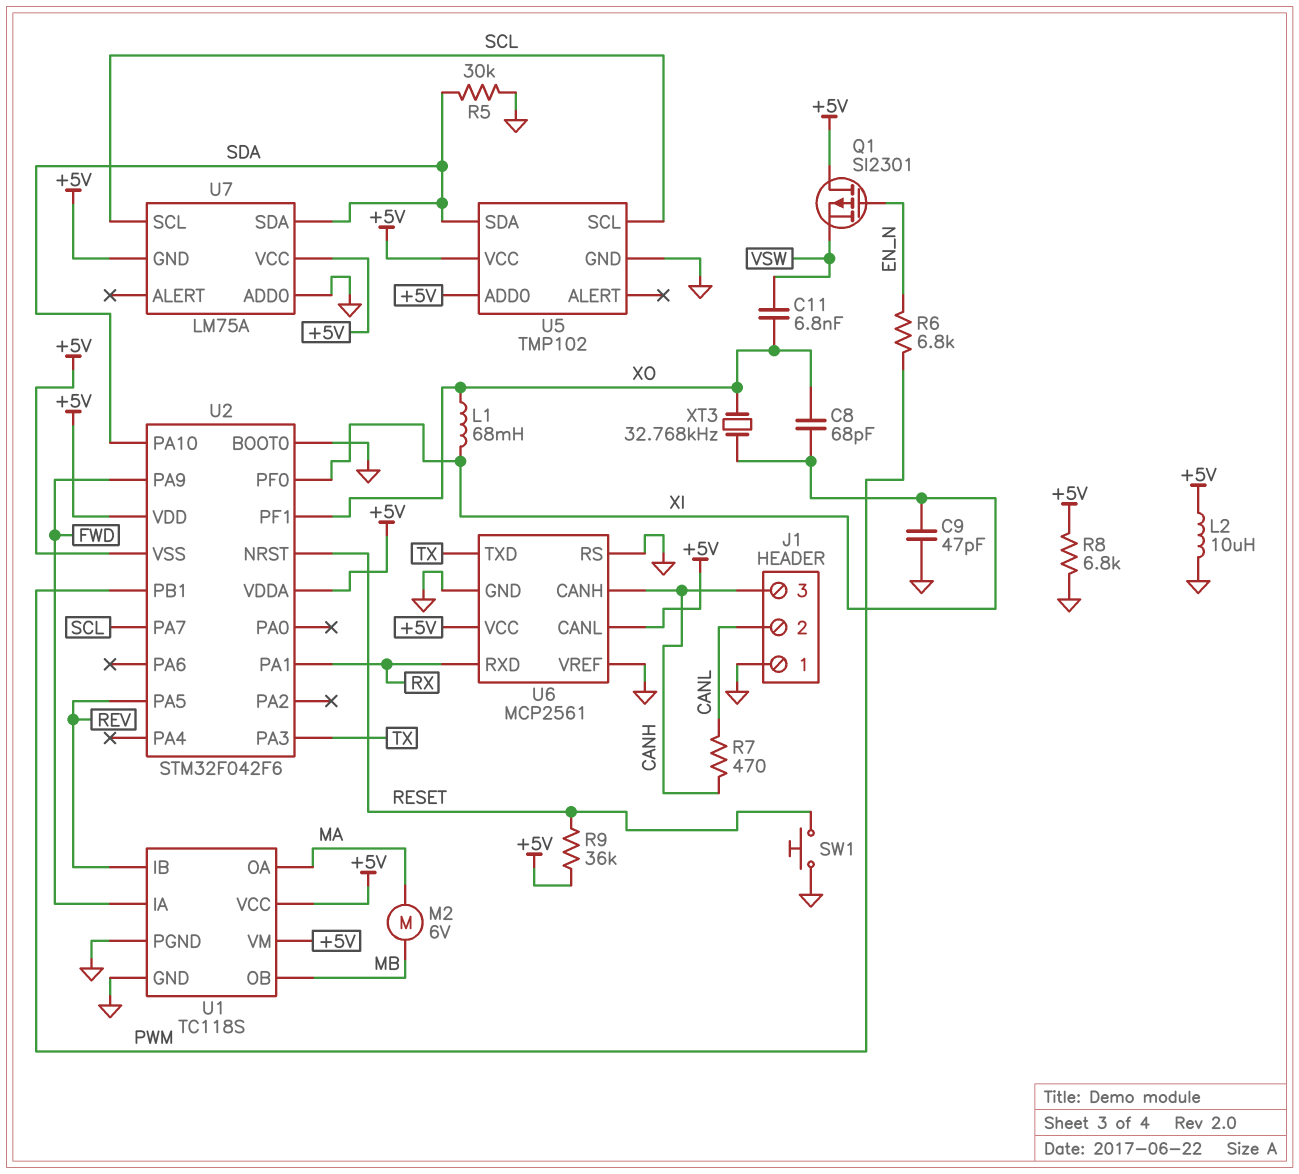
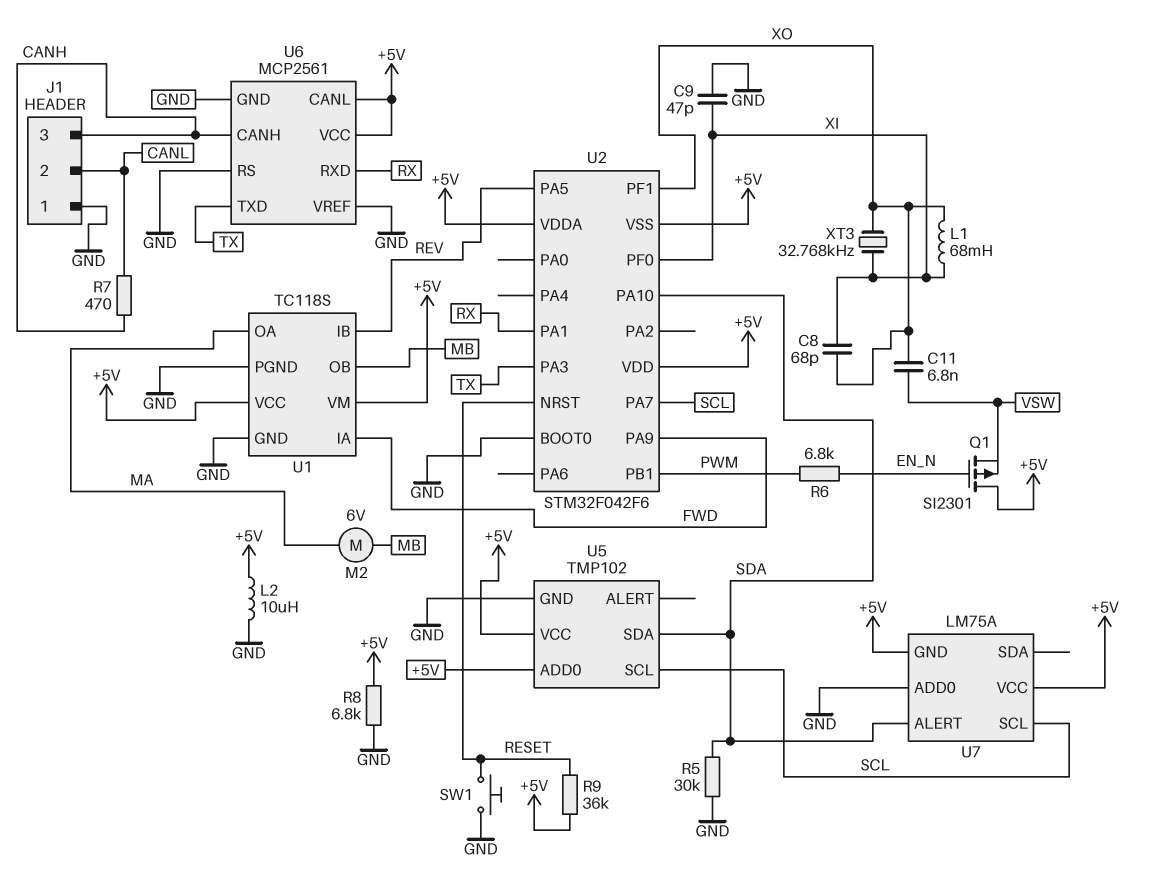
U7 pin ALERT: none -> SDA
U7 pin SDA: SDA -> none

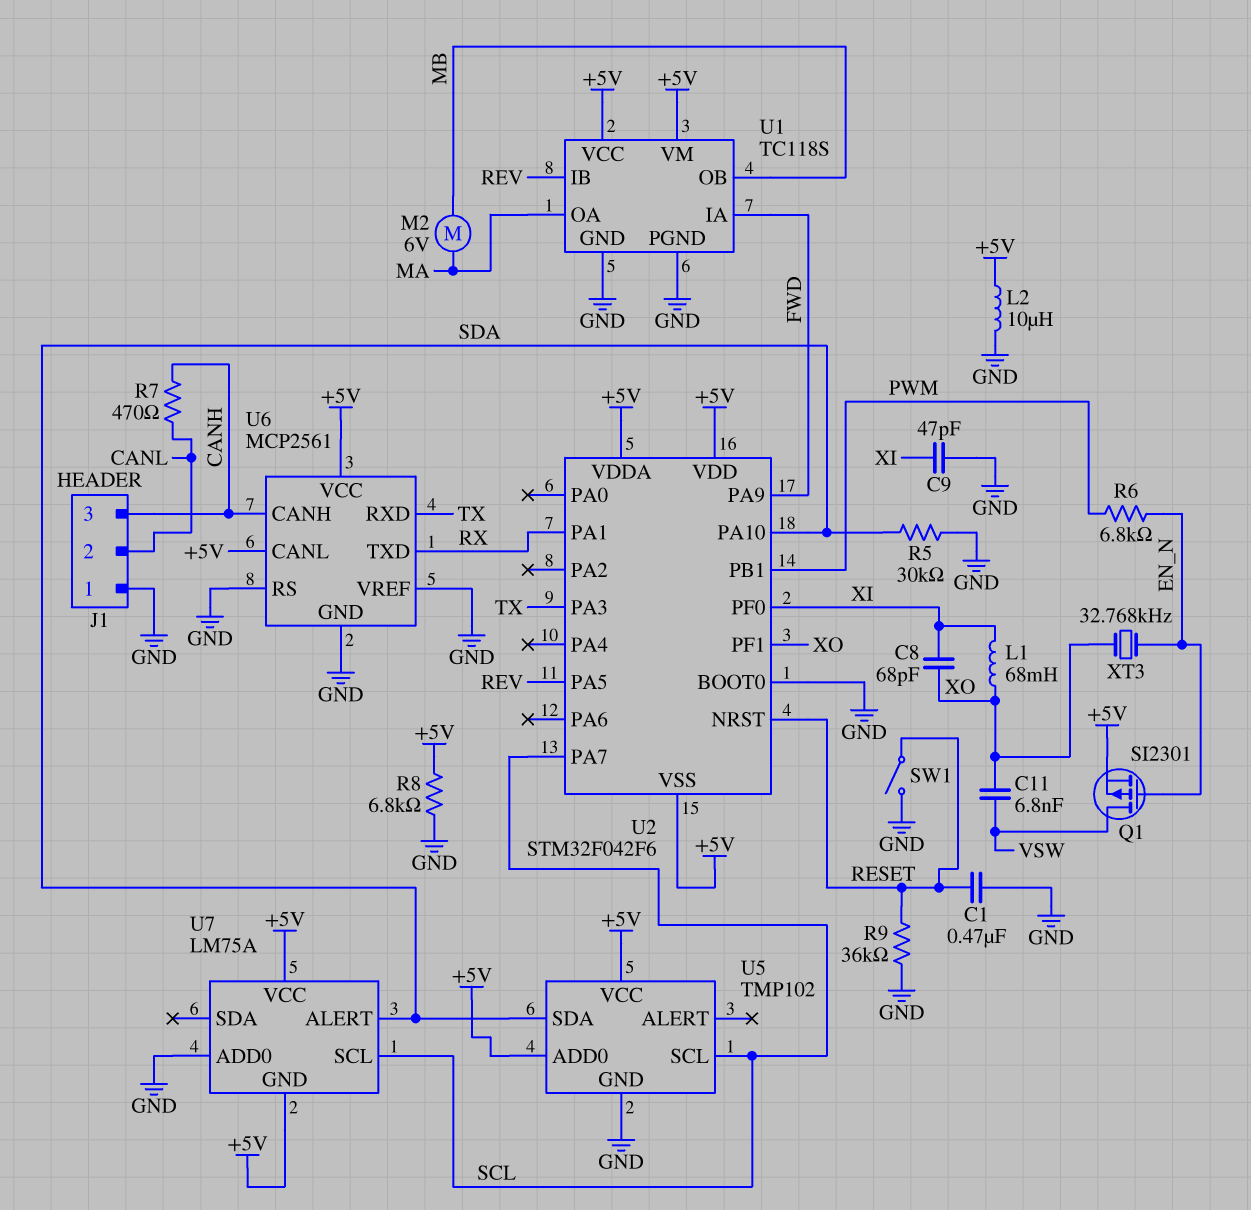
C1: none -> 470nF (GND, RESET)
Q1: PMOS SI2301 (G EN_N, D +5V, S VSW) -> PMOS SI2301 (G EN_N, D VSW, S +5V)
R9: 36k (+5V, RESET) -> 36k (GND, RESET)
SW1: button (GND, RESET) -> switch (GND, RESET)
U6 pin RXD: RX -> TX
U6 pin TXD: TX -> RX
XT3: 32.768kHz (XI, XO) -> 32.768kHz (EN_N, XO)

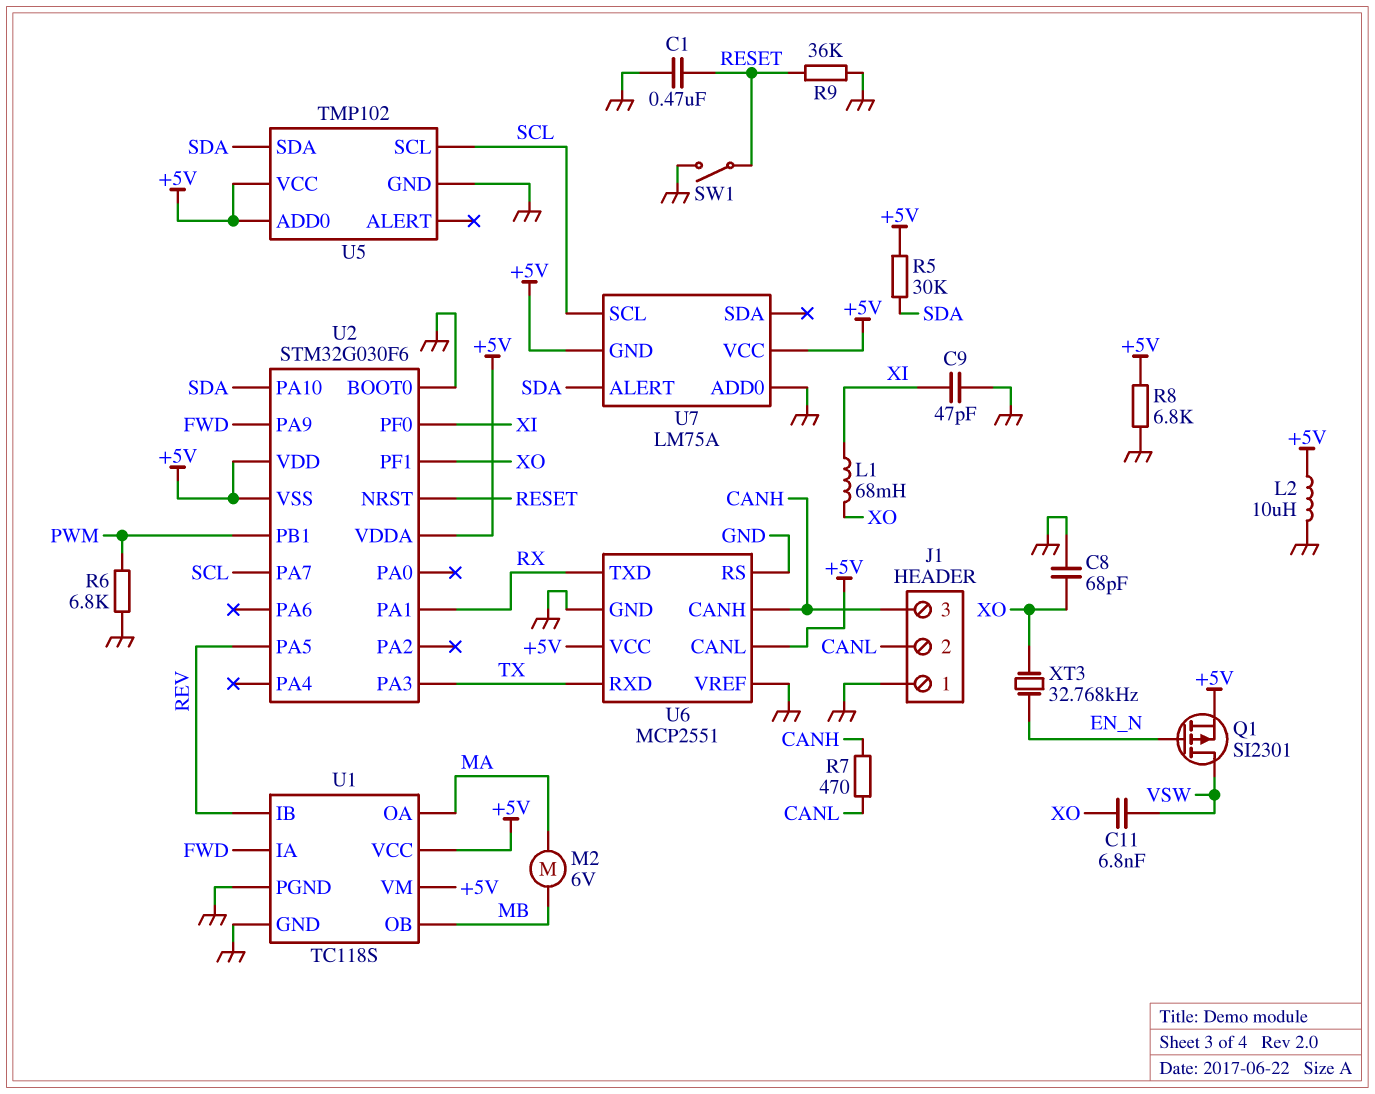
C8: 68pF (XI, XO) -> 68pF (GND, XO)
R5: 30k (GND, SDA) -> 30k (+5V, SDA)
R6: 6.8k (EN_N, PWM) -> 6.8k (GND, PWM)
U2: STM32F042F6 -> STM32G030F6
U6: MCP2561 -> MCP2551

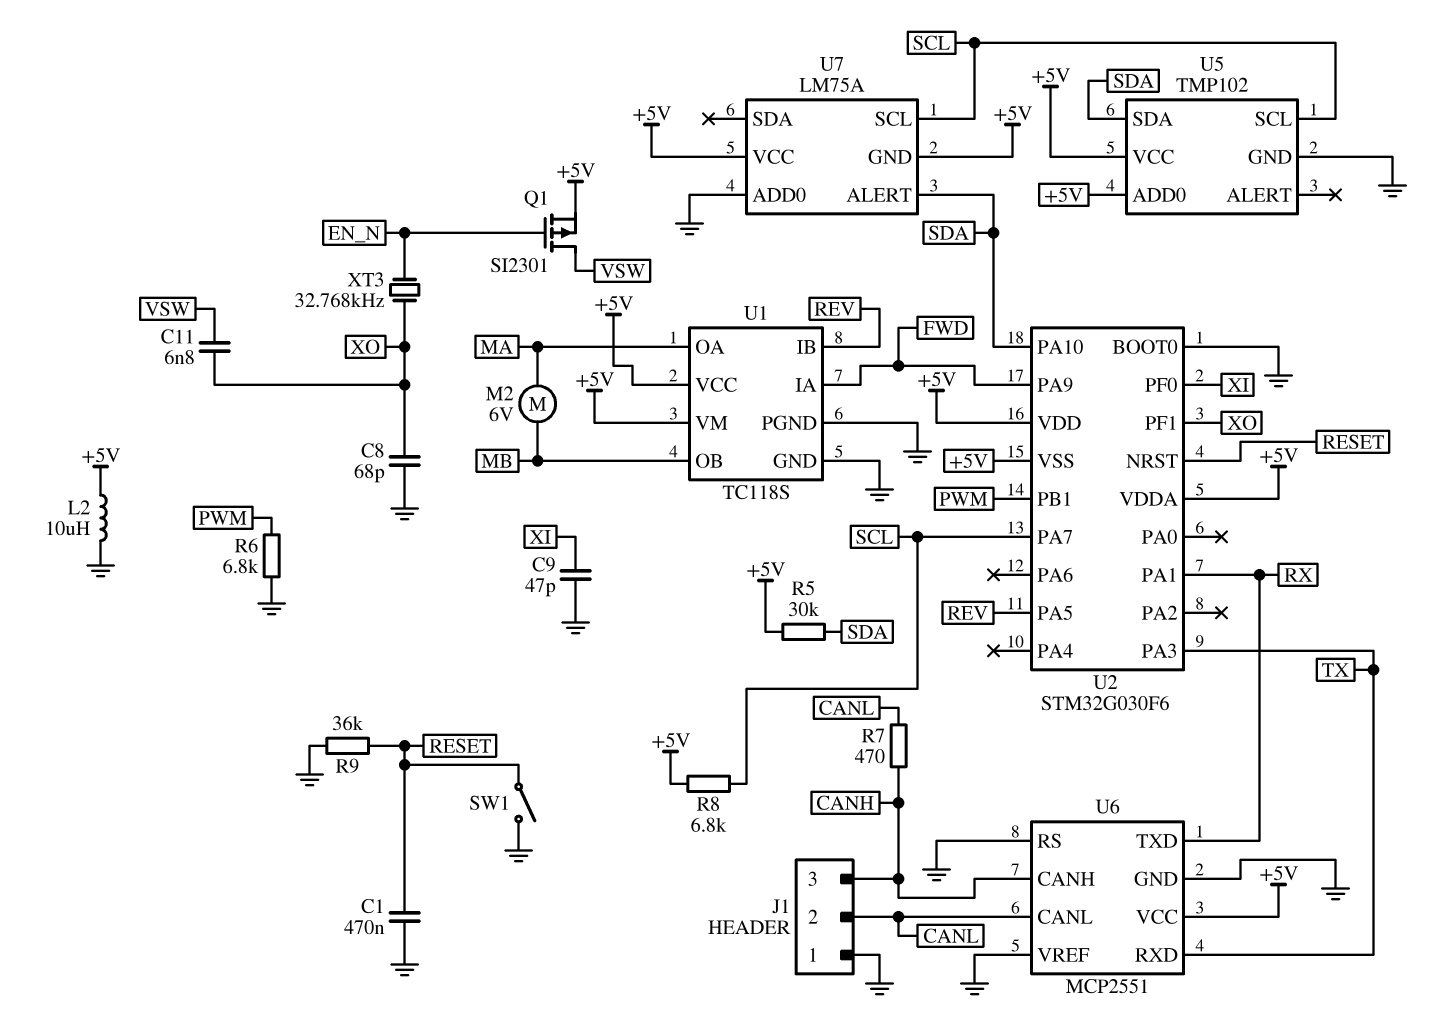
L1: 68mH (XI, XO) -> none
R8: 6.8k (+5V, GND) -> 6.8k (+5V, SCL)
U6 pin CANL: +5V -> CANL

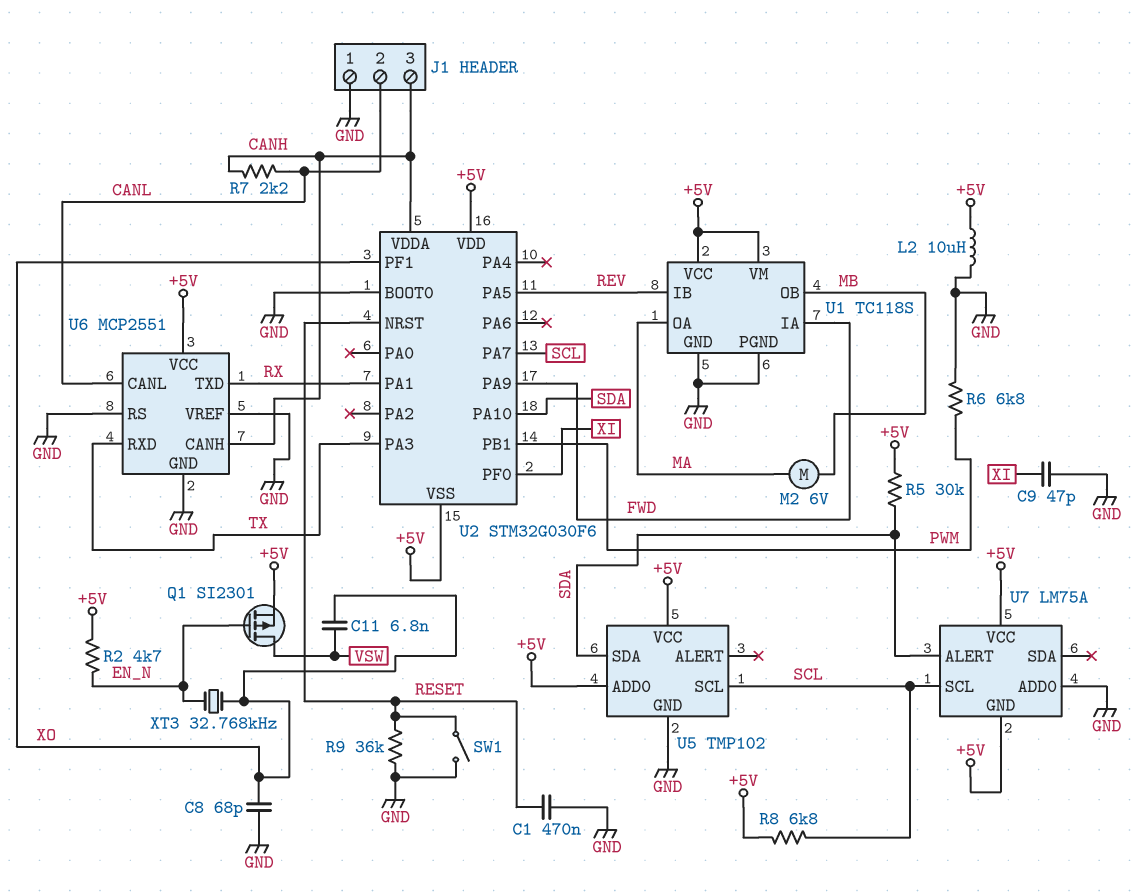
R2: none -> 4.7k (+5V, EN_N)
R7: 470 (CANH, CANL) -> 2.2k (CANH, CANL)
U2 pin VDDA: +5V -> CANH

